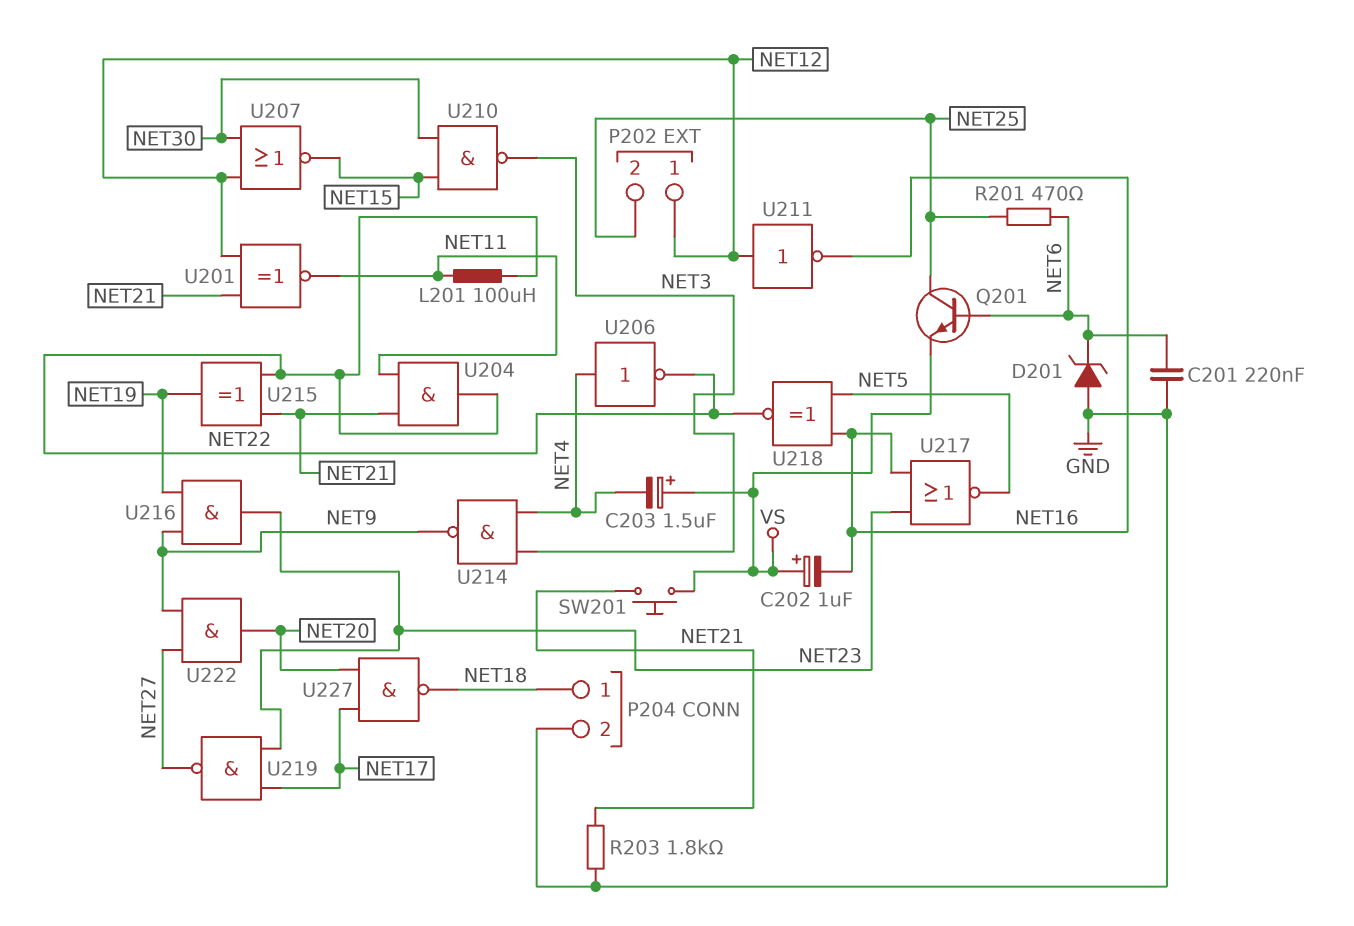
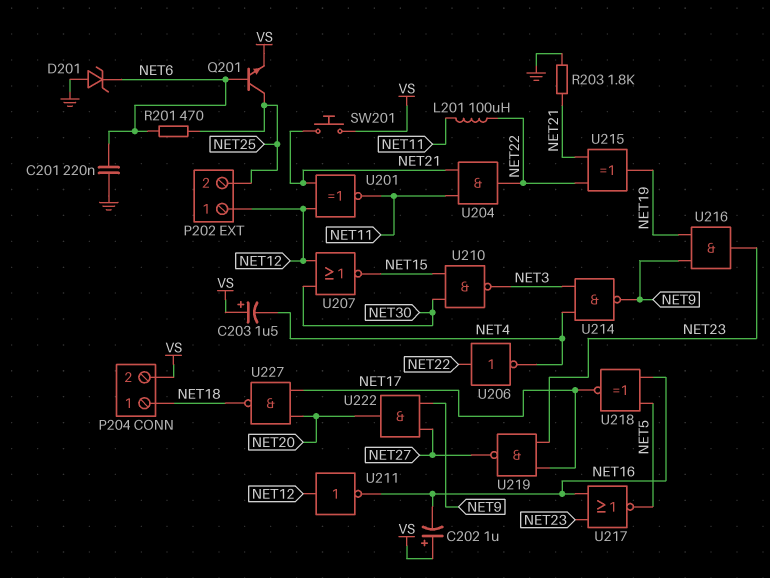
P204 pin 2: GND -> VS
U206: NOT (in NET4, out NET22) -> NOT (in NET22, out NET4)
U218: XNOR (in NET5, in NET16, out NET22) -> XNOR (in NET5, in NET16, out NET17)

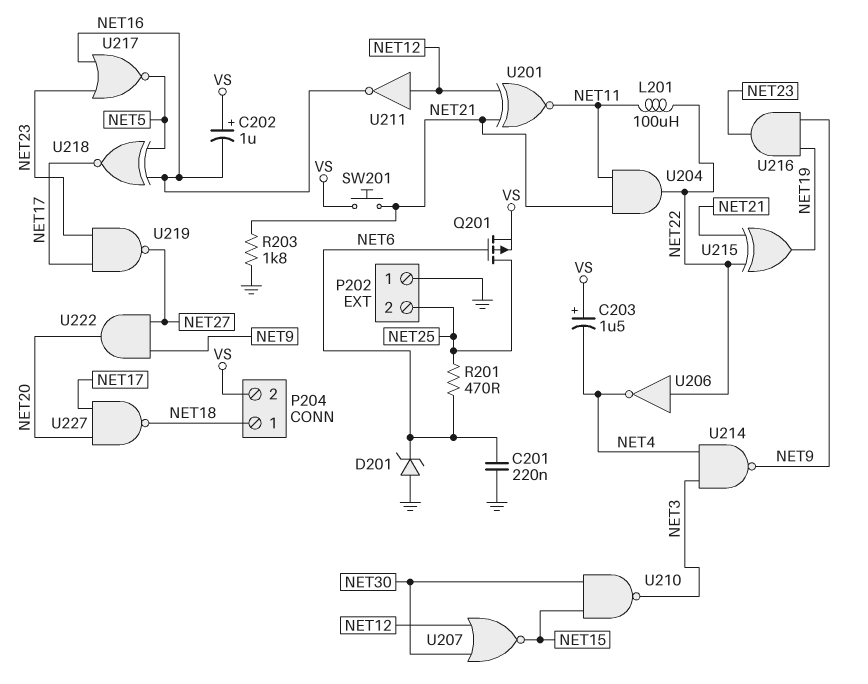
P202 pin 1: NET12 -> GND
Q201: NPN (B NET6, C NET25, E VS) -> PMOS (G NET6, D NET25, S VS)

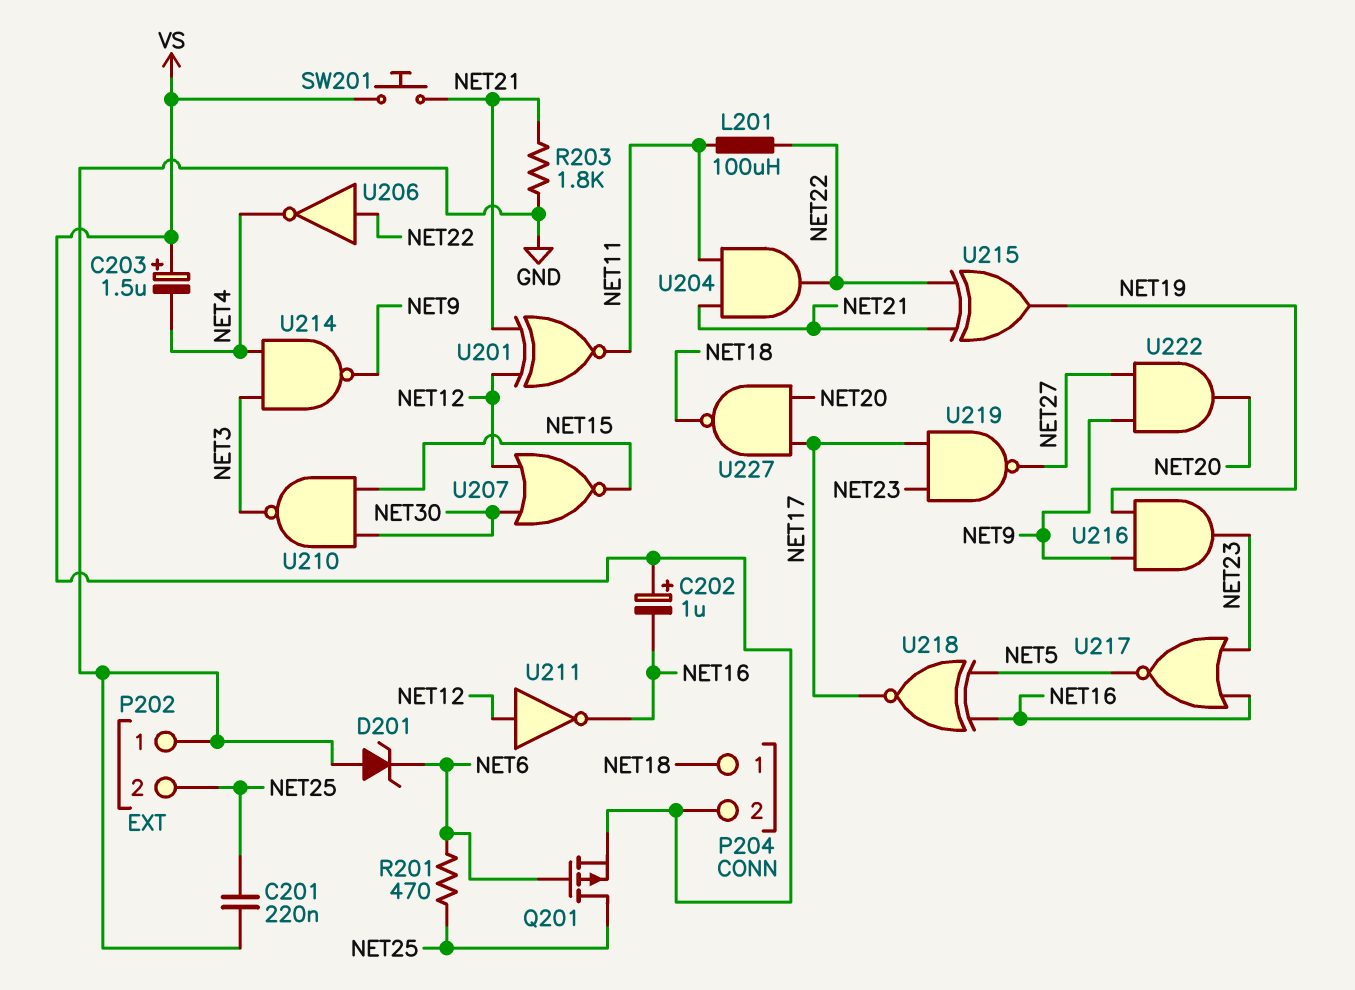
C201: 220nF (GND, NET6) -> 220nF (GND, NET25)

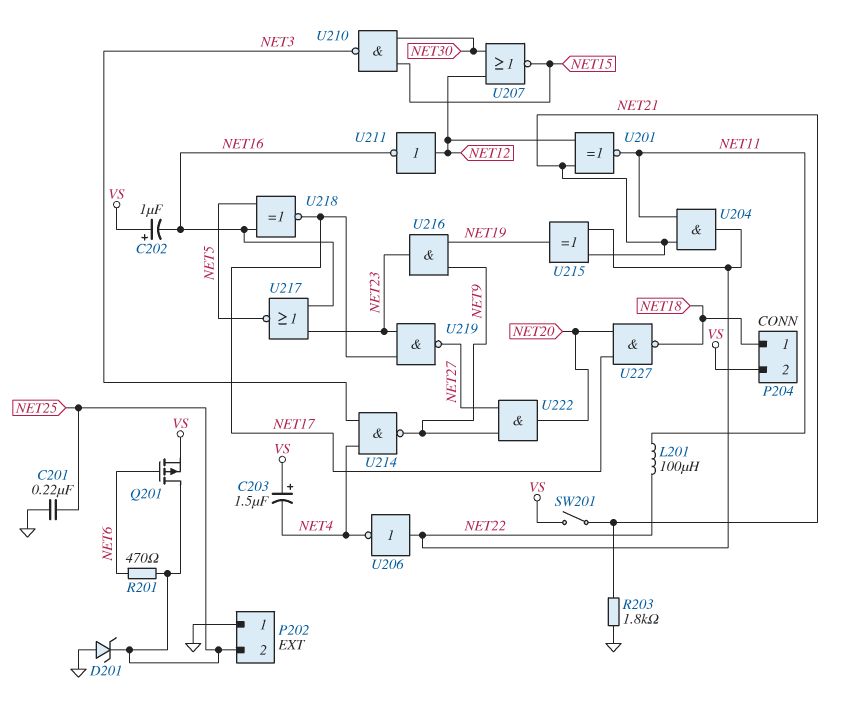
D201: zener (A GND, K NET6) -> zener (A GND, K NET25)
SW201: button (NET21, VS) -> switch (NET21, VS)

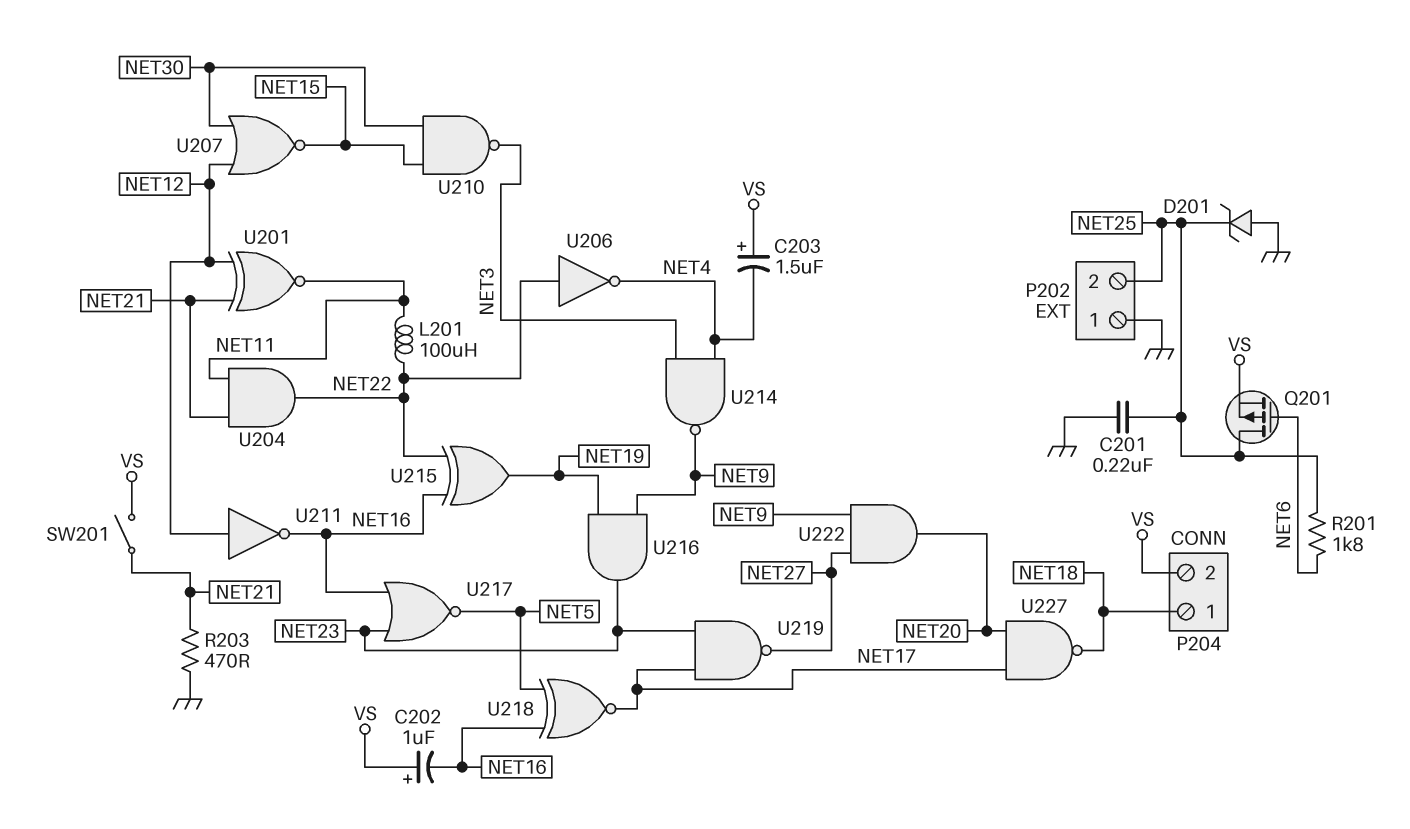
R201: 470 (NET6, NET25) -> 1.8k (NET6, NET25)
R203: 1.8k (GND, NET21) -> 470 (GND, NET21)
U215: XOR (in NET21, in NET22, out NET19) -> XOR (in NET16, in NET22, out NET19)

